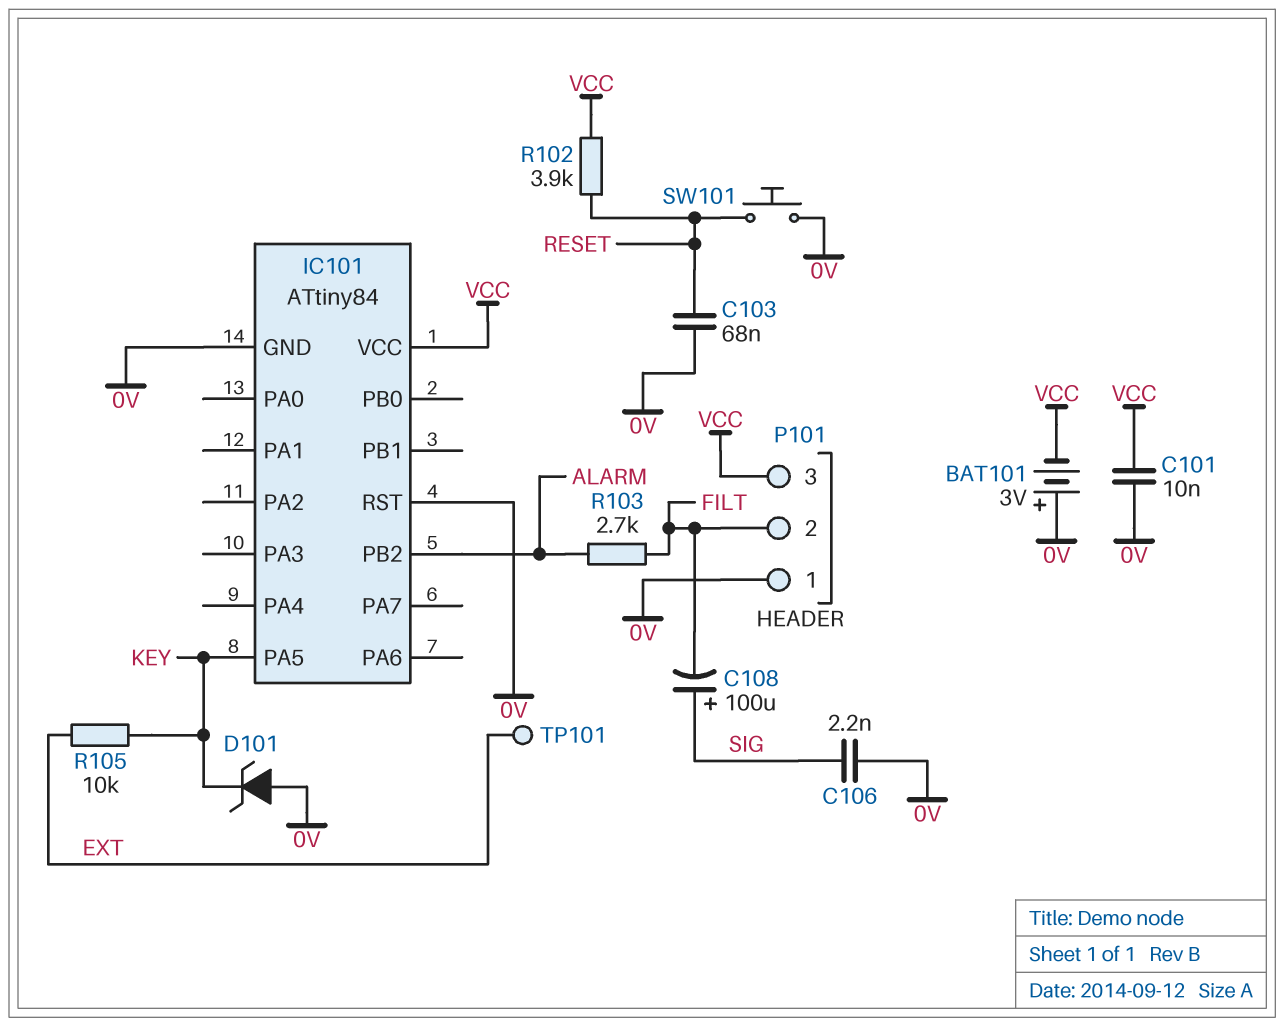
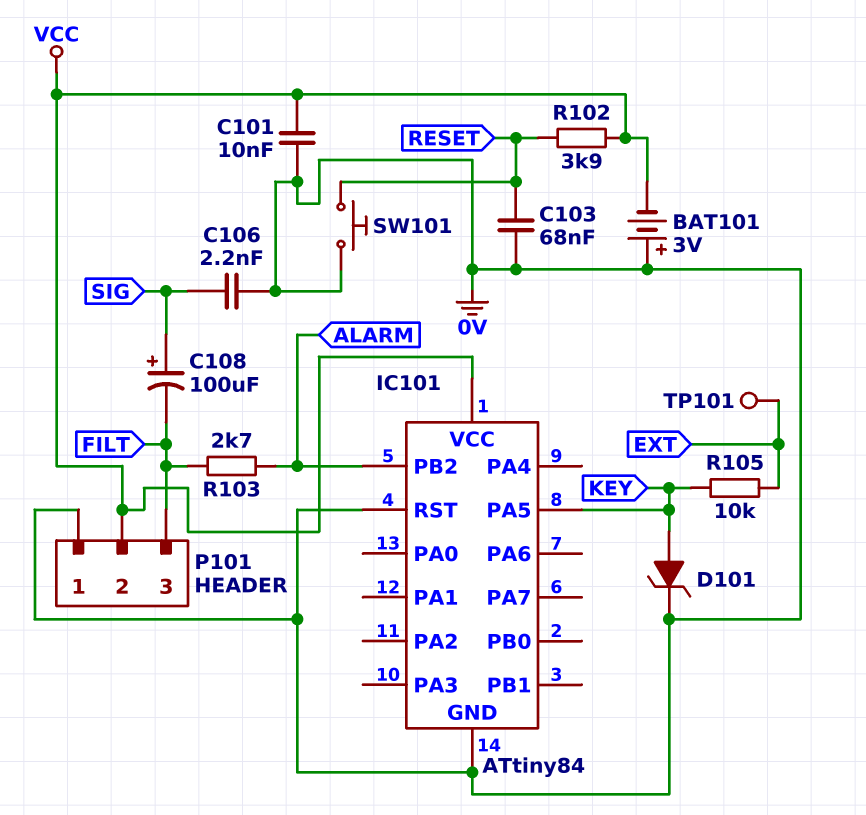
D101: zener (A 0V, K KEY) -> zener (A KEY, K 0V)
P101 pin 2: FILT -> VCC
P101 pin 3: VCC -> FILT

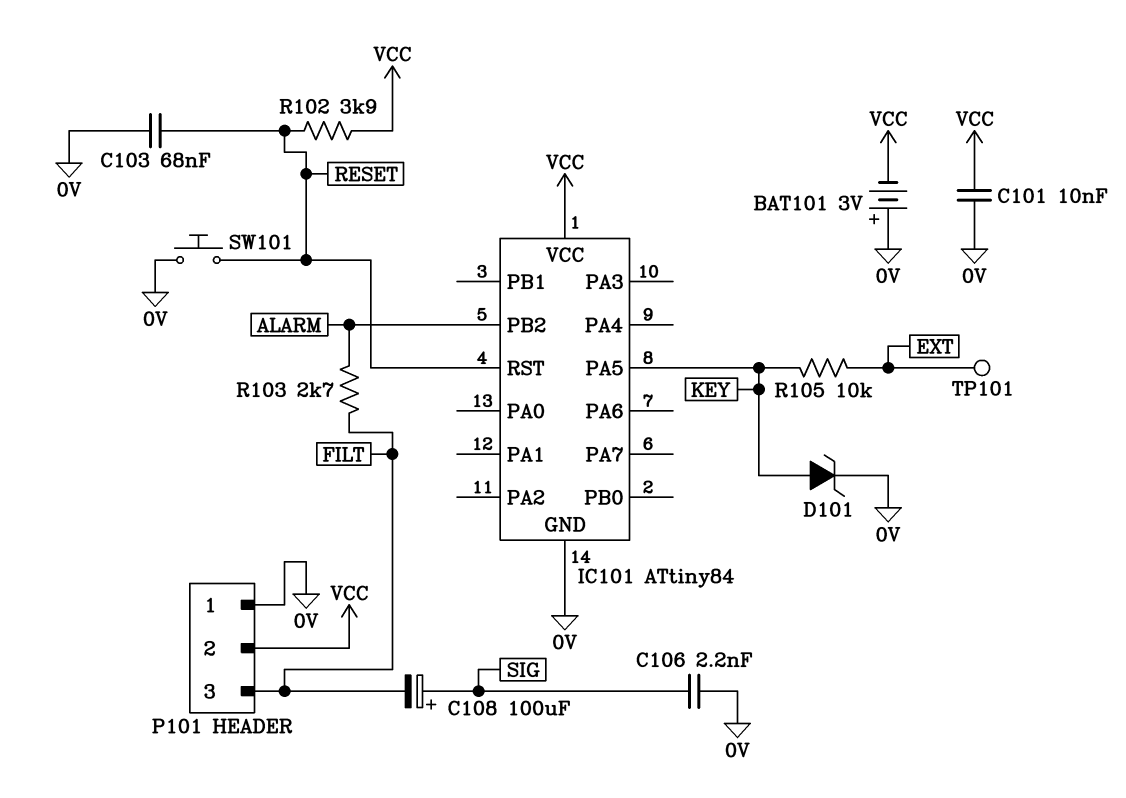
IC101 pin RST: 0V -> RESET

